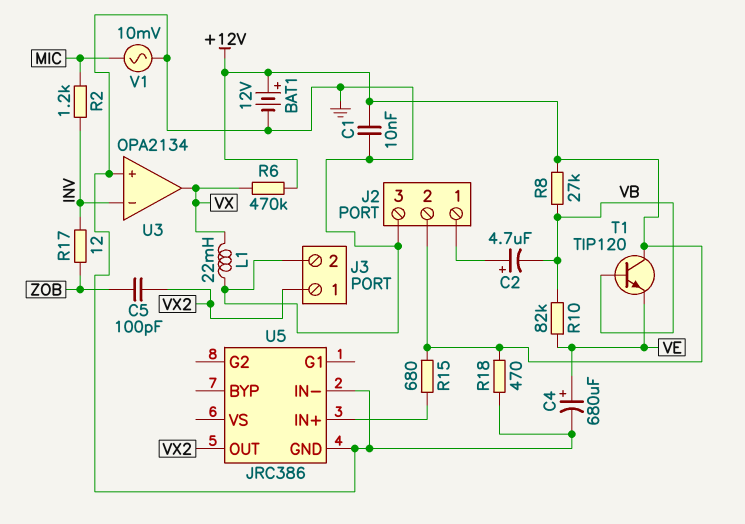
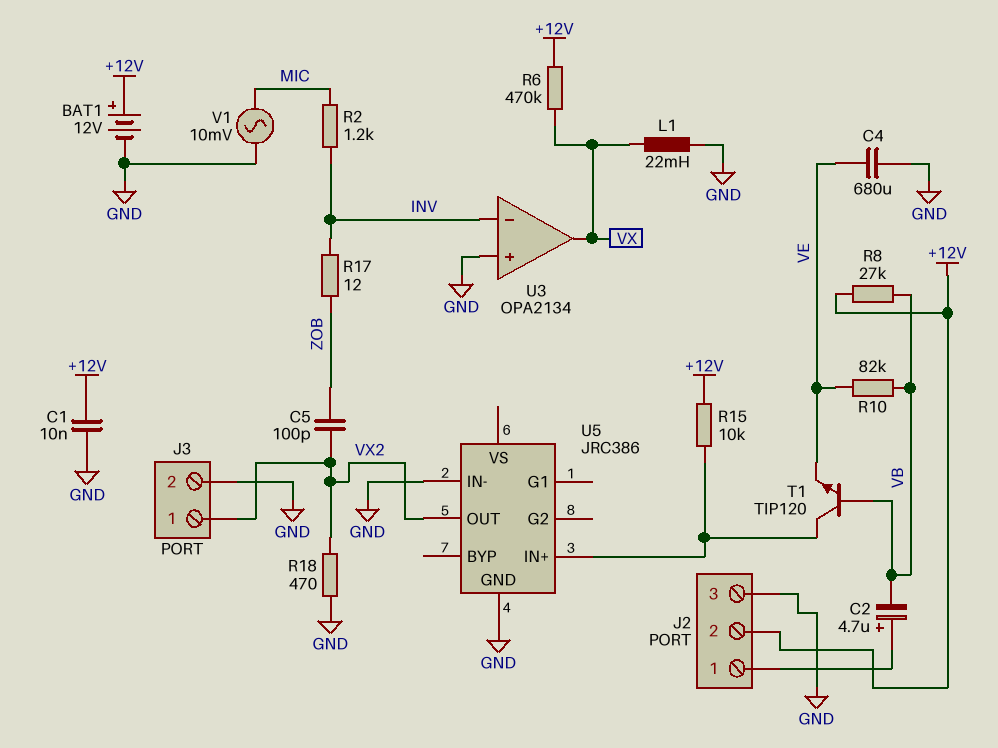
C4: 680uF (plus VE, minus GND) -> 680uF (GND, VE)
R15: 680 (+12V, U5/IN+) -> 10k (+12V, U5/IN+)
R18: 470 (+12V, GND) -> 470 (GND, VX2)
T1: NPN TIP120 (B VB, C +12V, E VE) -> NPN TIP120 (B VB, C U5/IN+, E VE)

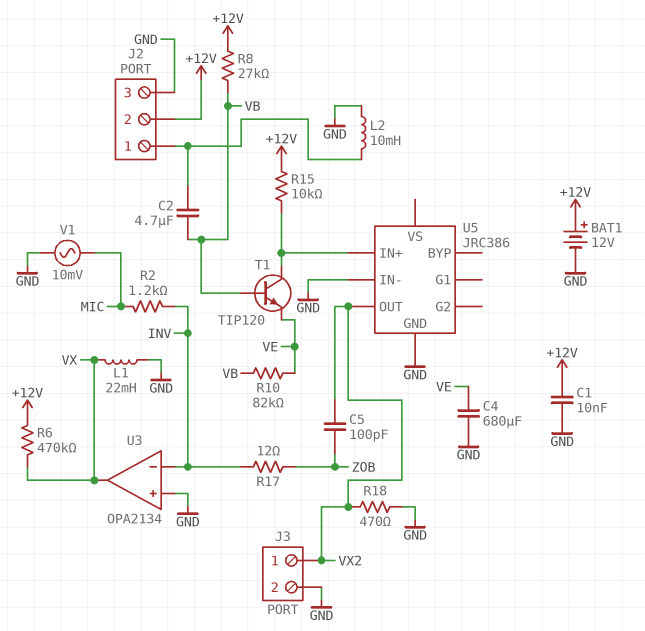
C2: 4.7uF (plus J2/1, minus VB) -> 4.7uF (J2/1, VB)
L2: none -> 10mH (GND, J2/1)

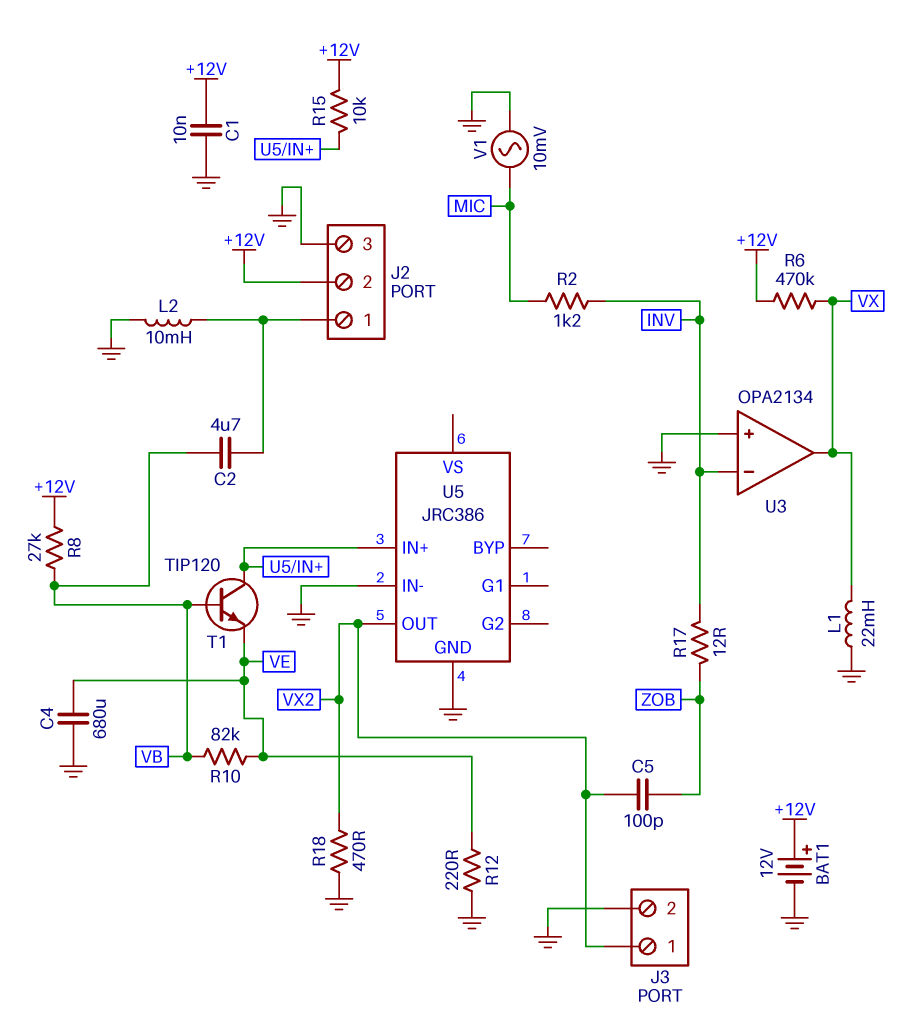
R12: none -> 220 (GND, VE)

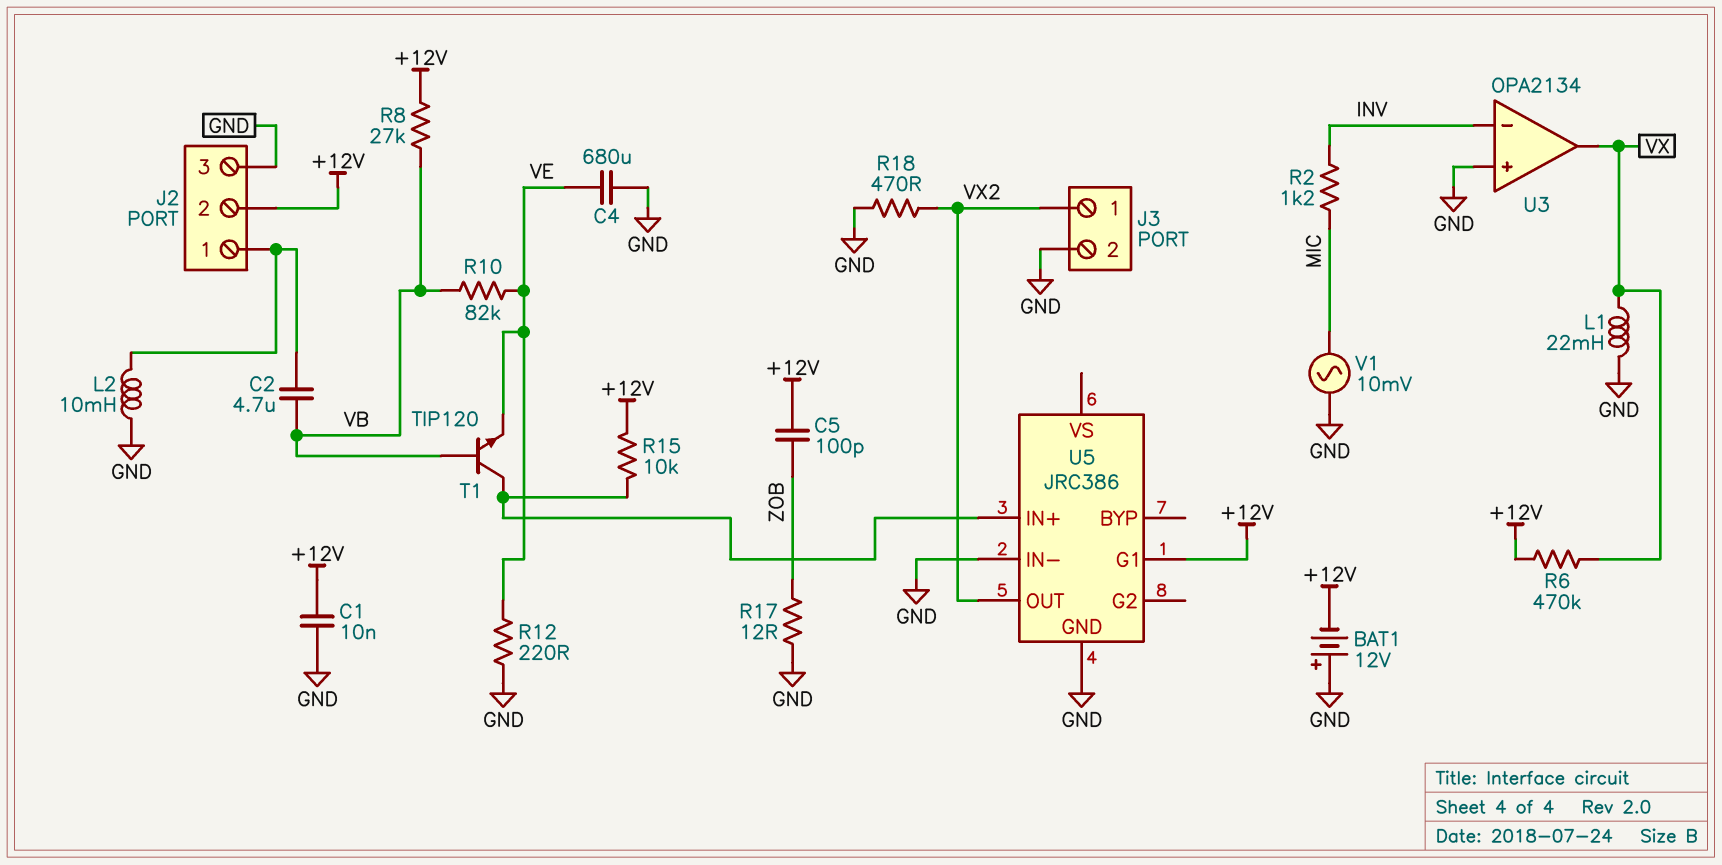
BAT1: 12V (plus +12V, minus GND) -> 12V (plus GND, minus +12V)
C5: 100pF (VX2, ZOB) -> 100pF (+12V, ZOB)
R17: 12 (INV, ZOB) -> 12 (GND, ZOB)
U5 pin G1: none -> +12V

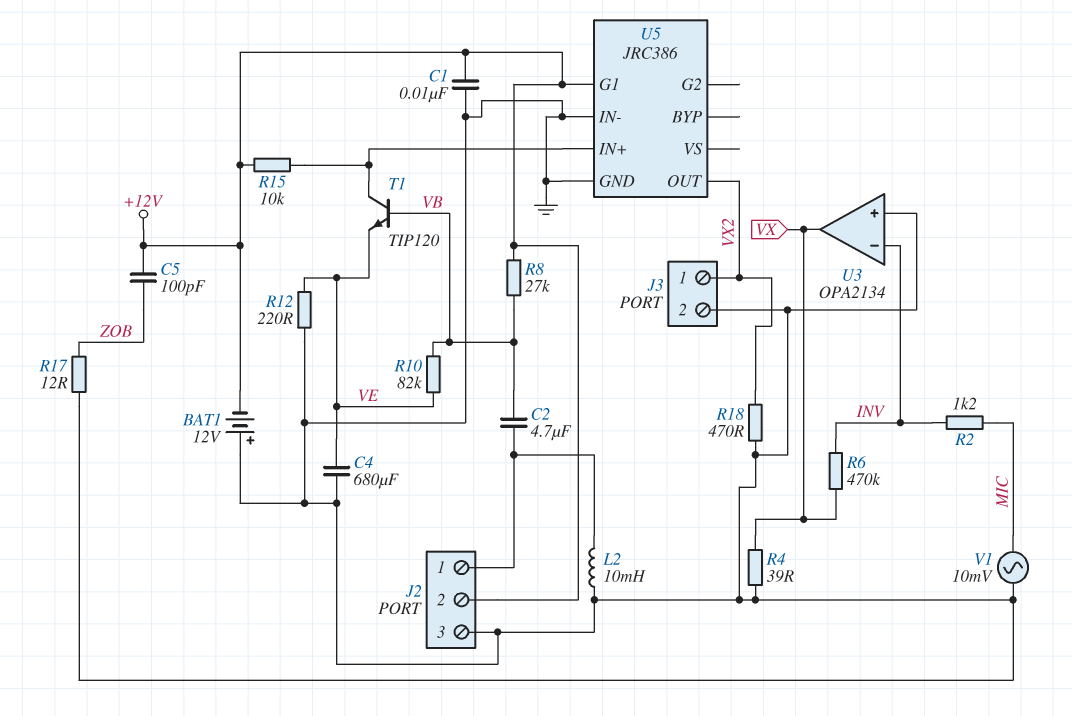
L1: 22mH (GND, VX) -> none
R4: none -> 39 (GND, VX)
R6: 470k (+12V, VX) -> 470k (INV, VX)

